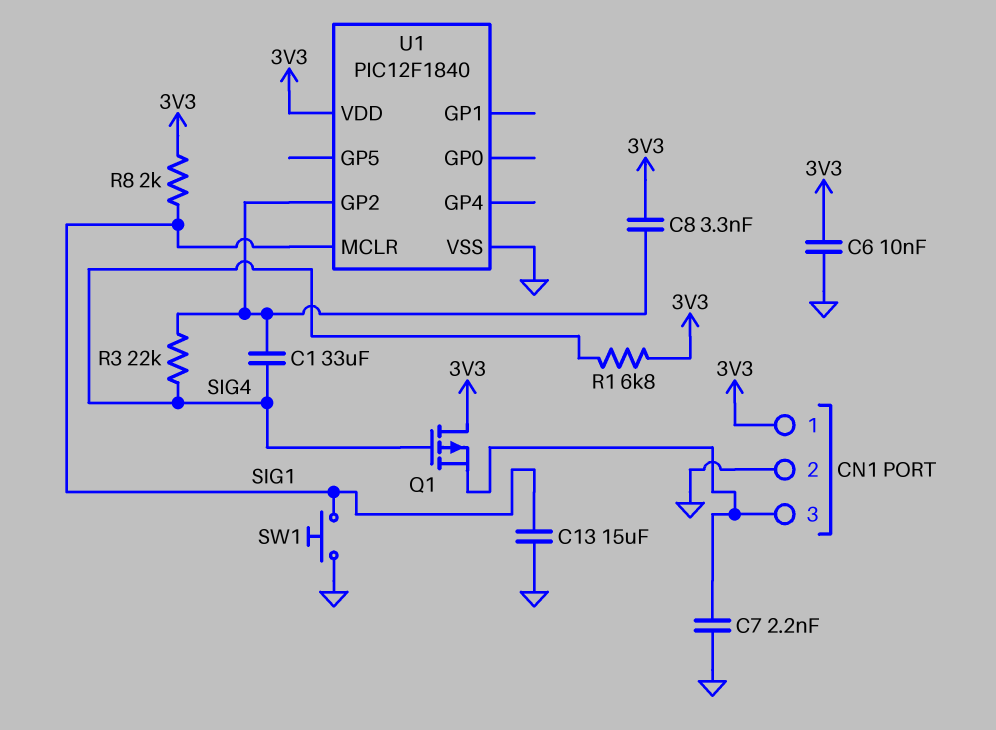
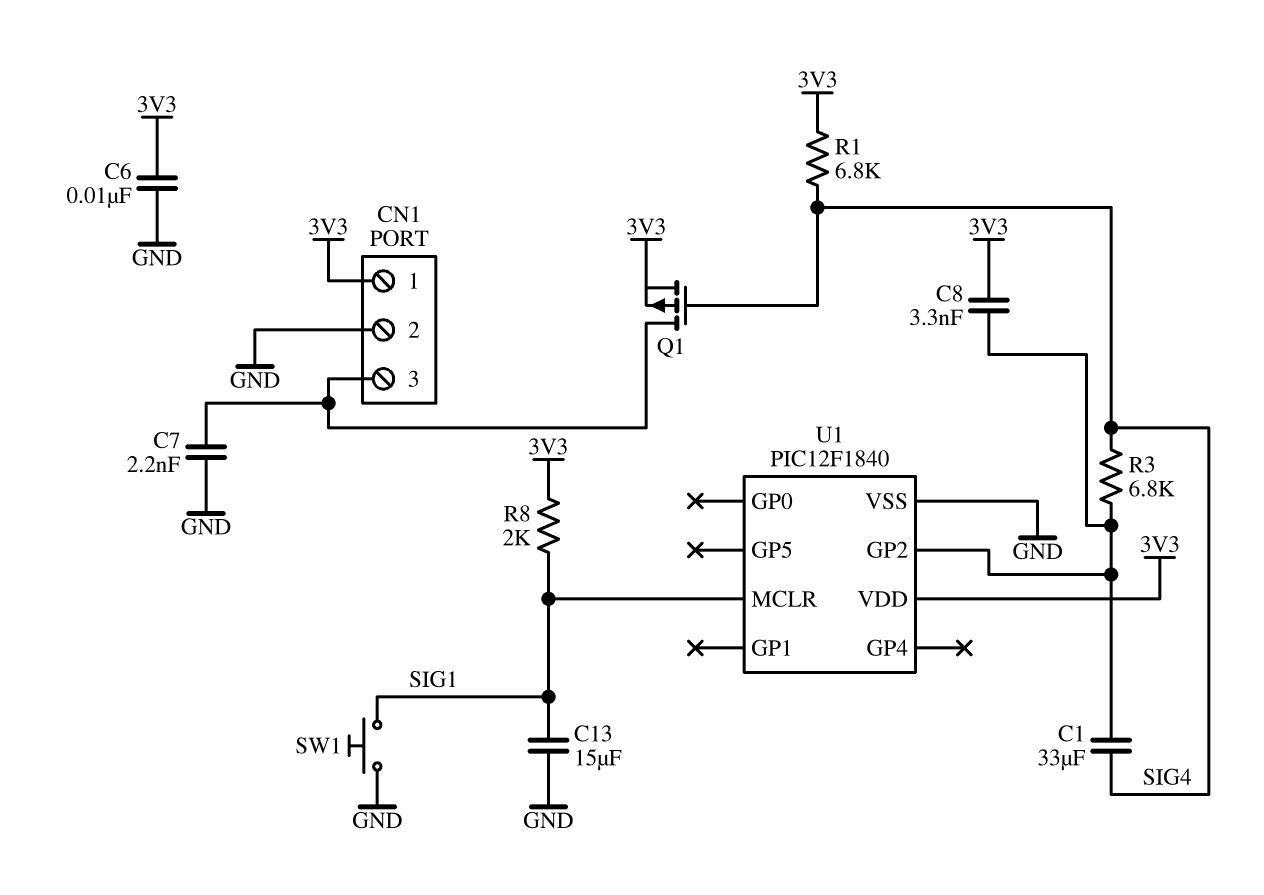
Q1: PMOS (G SIG4, D 3V3, S CN1/3) -> PMOS (G SIG4, D CN1/3, S 3V3)
R3: 22k (SIG4, U1/GP2) -> 6.8k (SIG4, U1/GP2)

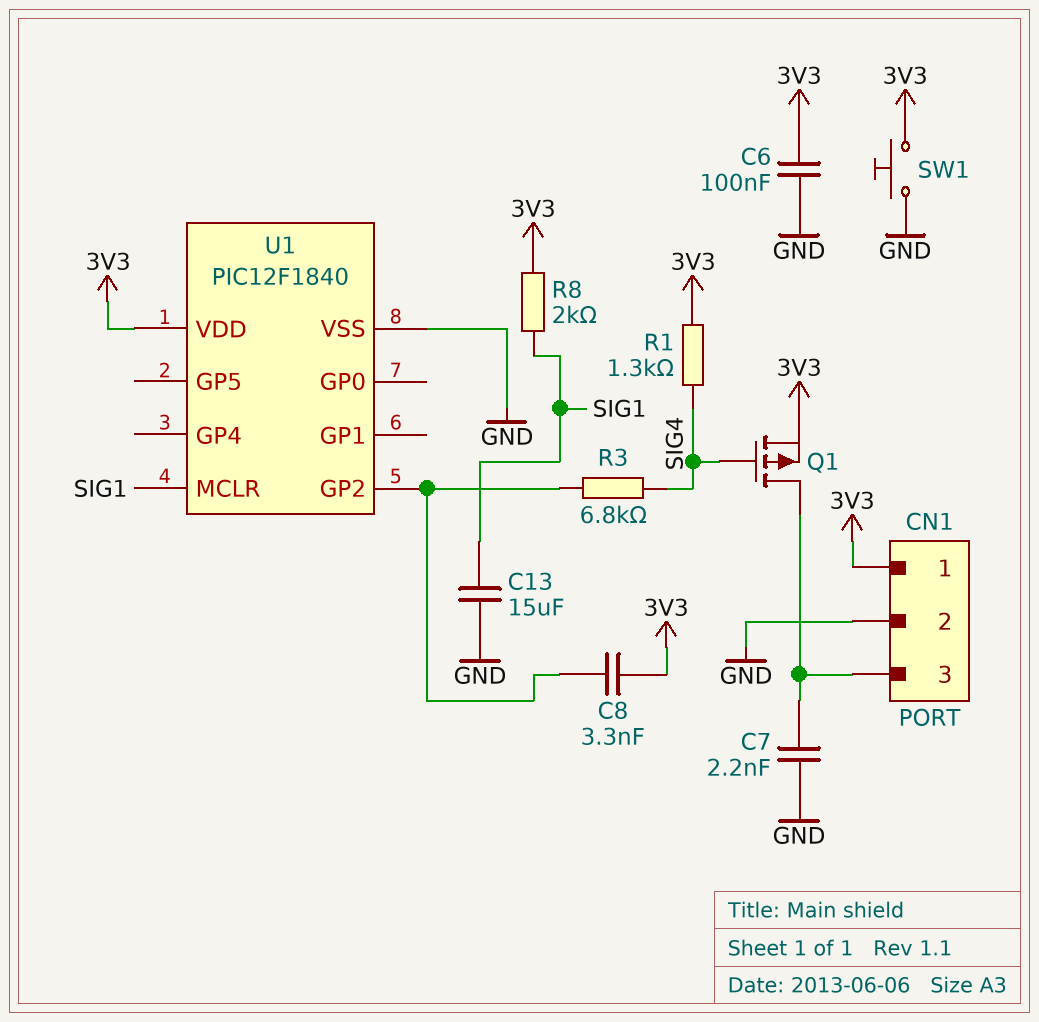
C1: 33uF (SIG4, U1/GP2) -> none
C6: 10nF (3V3, GND) -> 100nF (3V3, GND)
R1: 6.8k (3V3, SIG4) -> 1.3k (3V3, SIG4)
SW1: button (GND, SIG1) -> button (3V3, GND)

